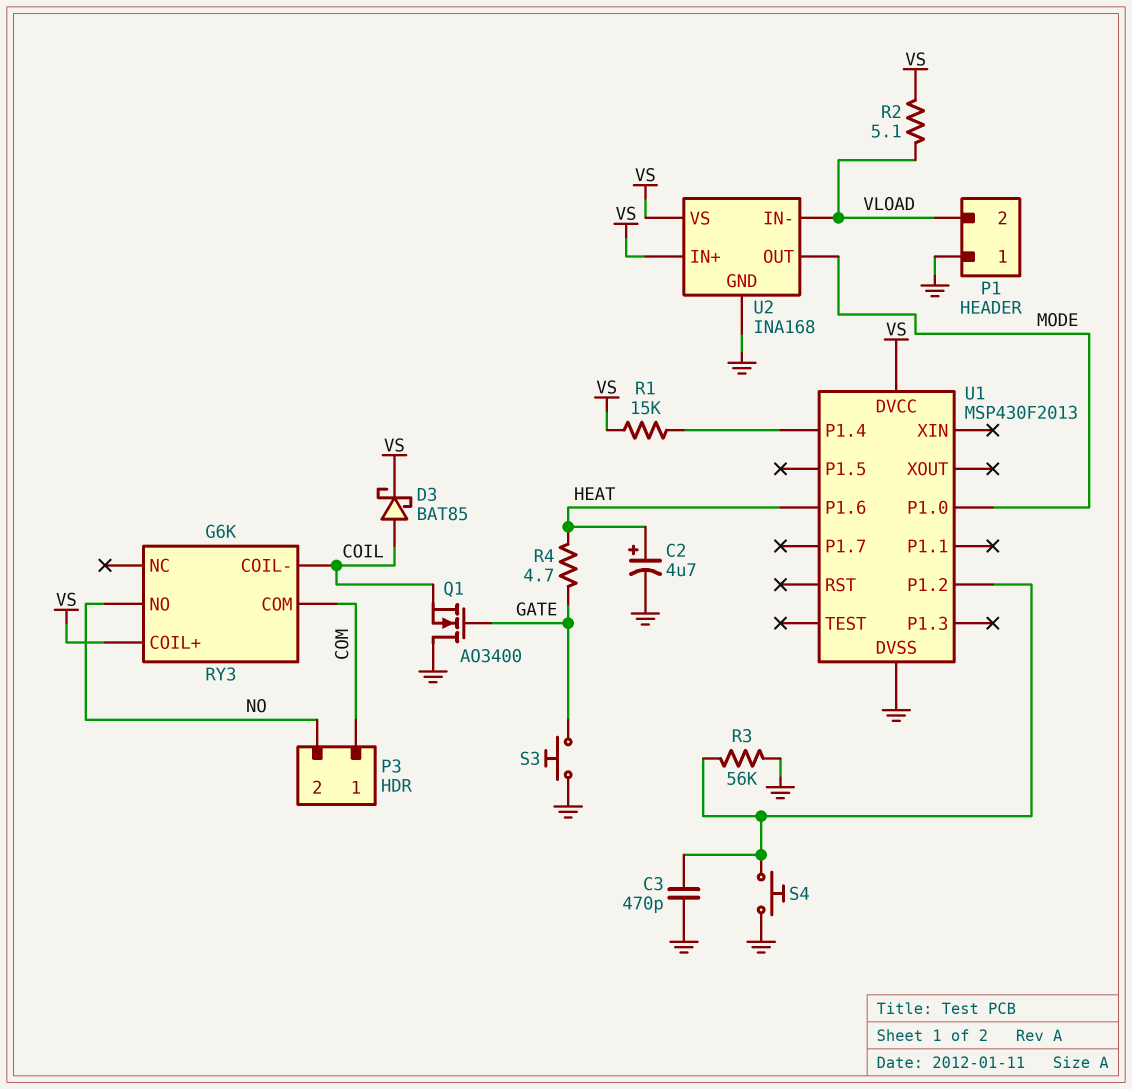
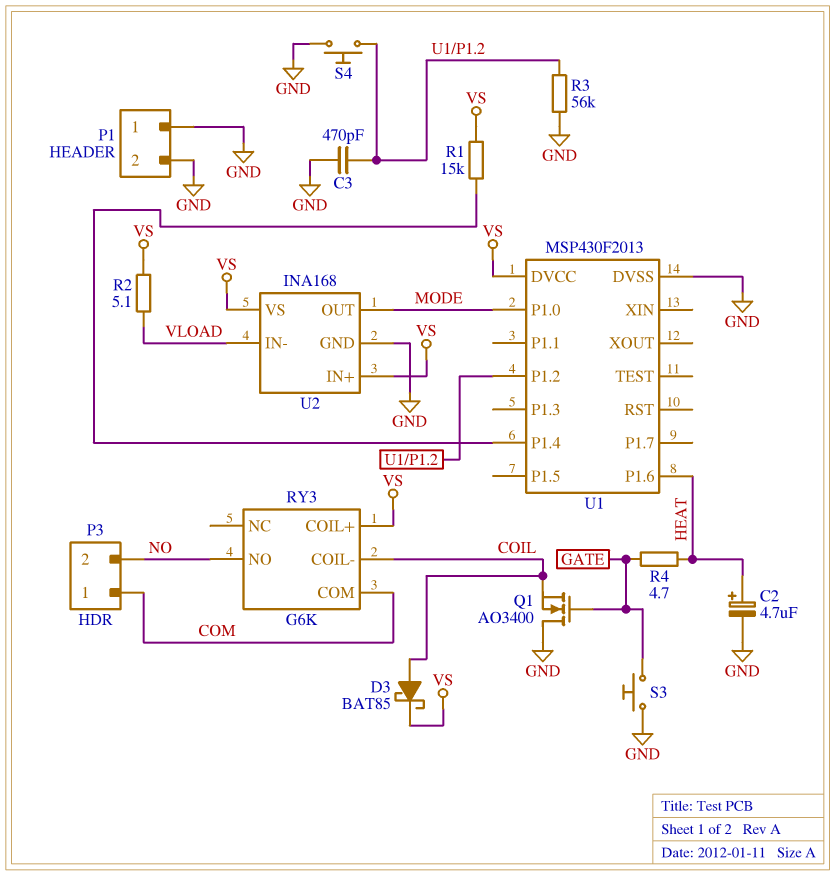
P1 pin 2: VLOAD -> GND

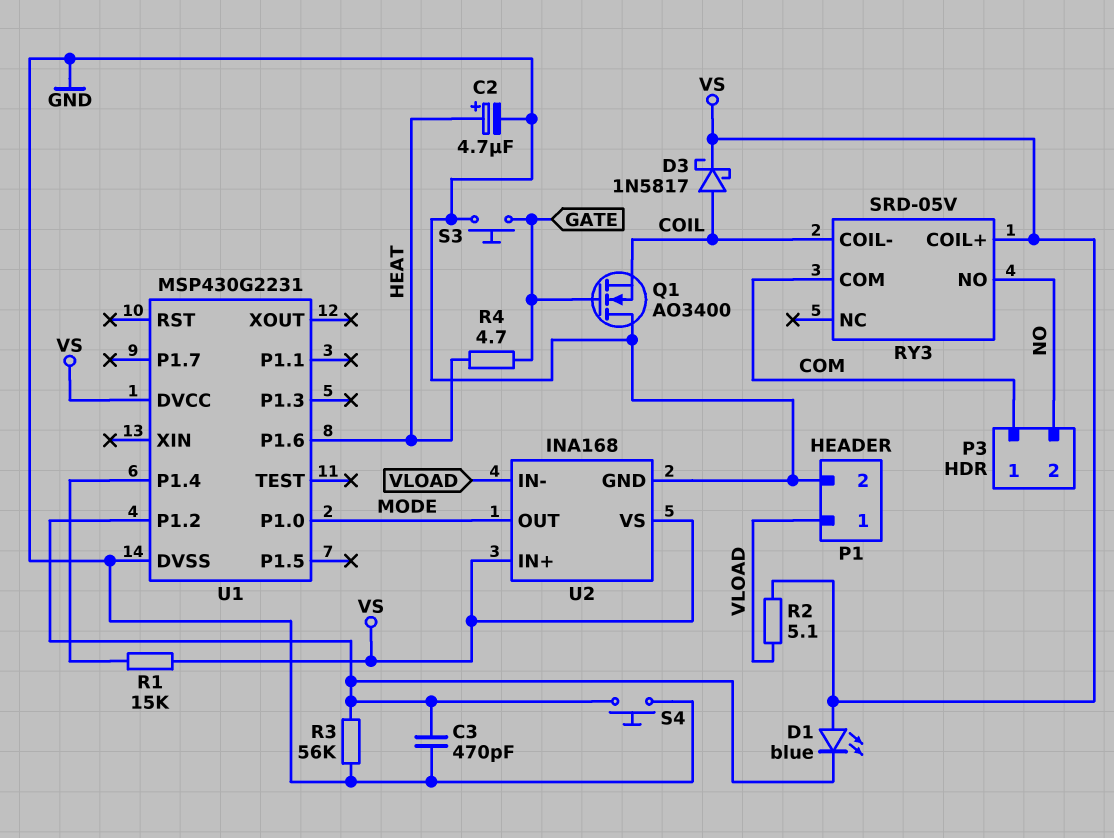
D1: none -> LED blue (A VS, K U1/P1.2)
D3: schottky BAT85 (A COIL, K VS) -> schottky 1N5817 (A COIL, K VS)
P1 pin 1: GND -> VLOAD
RY3: G6K -> SRD-05V
U1: MSP430F2013 -> MSP430G2231

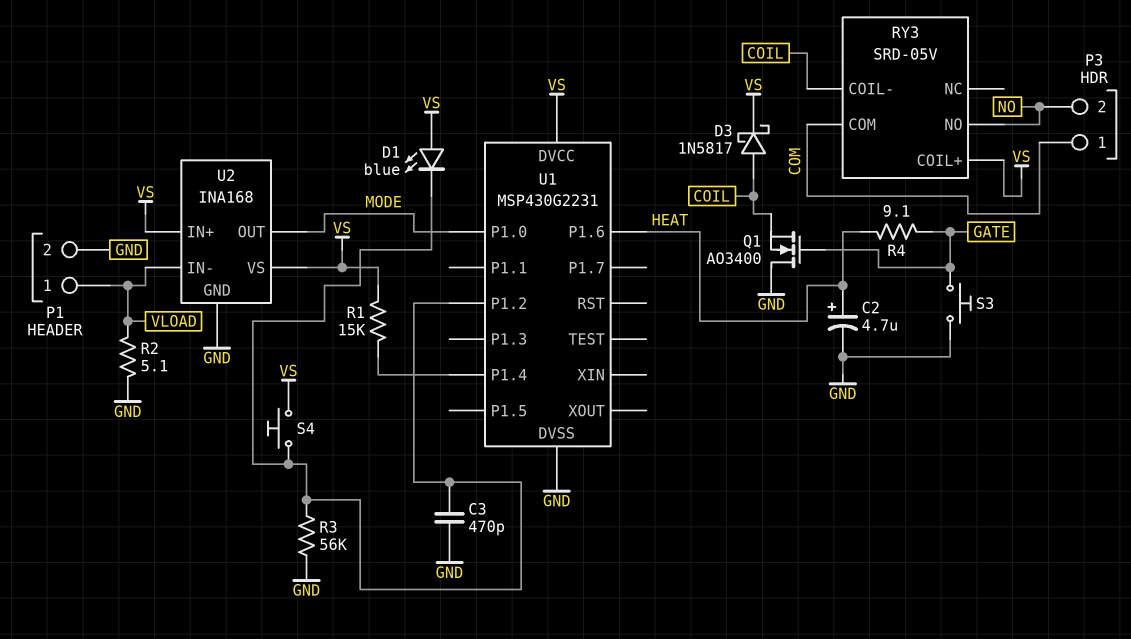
R2: 5.1 (VLOAD, VS) -> 5.1 (GND, VLOAD)
R4: 4.7 (GATE, HEAT) -> 9.1 (GATE, HEAT)
S4: button (GND, U1/P1.2) -> button (U1/P1.2, VS)

